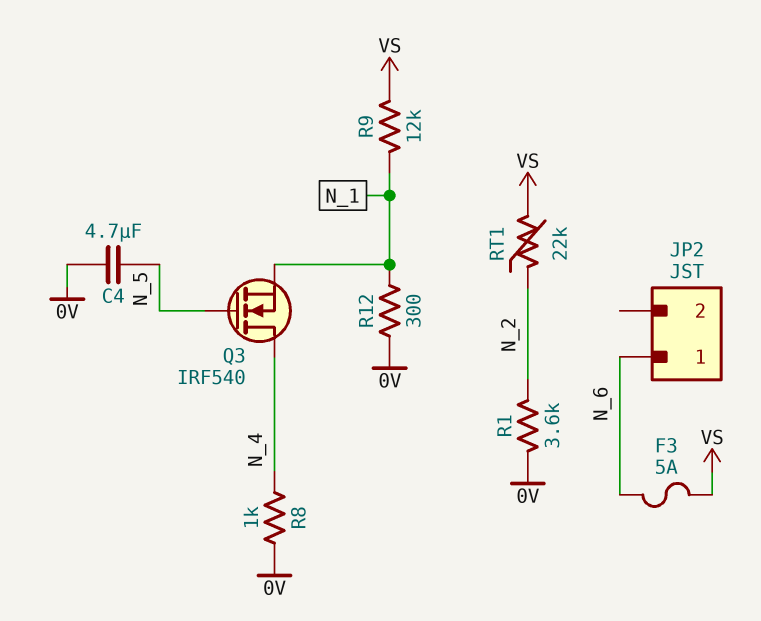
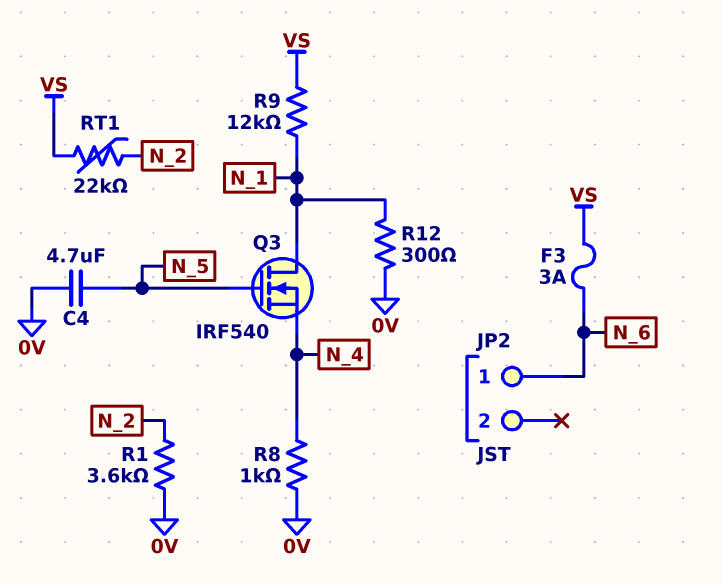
F3: 5A (N_6, VS) -> 3A (N_6, VS)
Q3: NMOS IRF540 (G N_5, D N_4, S N_1) -> NMOS IRF540 (G N_5, D N_1, S N_4)

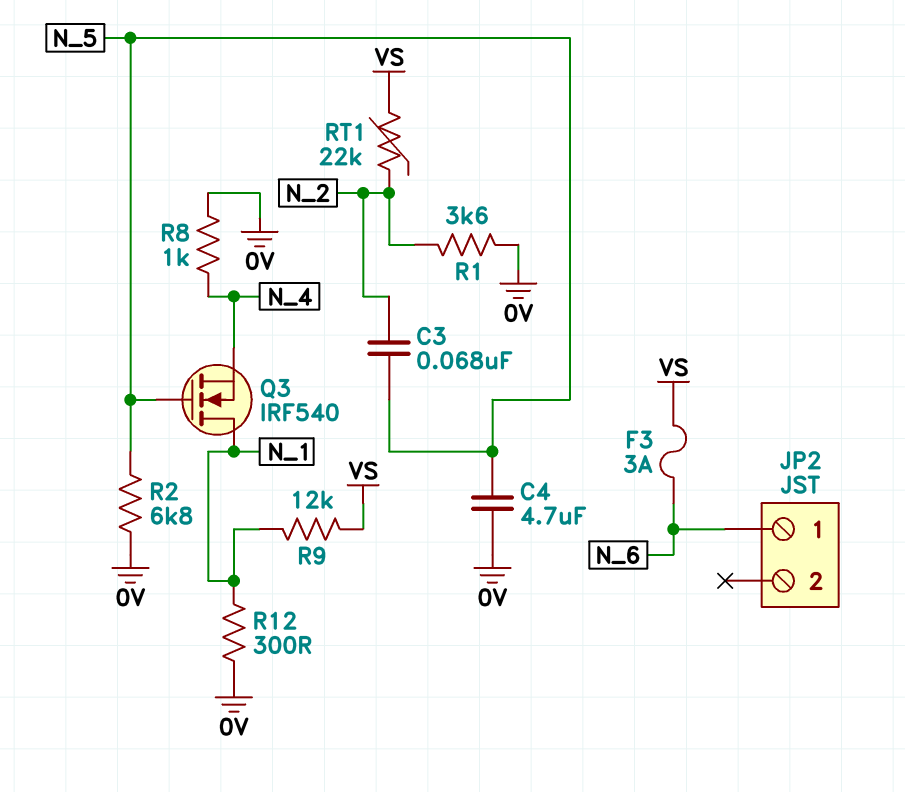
C3: none -> 68nF (N_2, N_5)
R2: none -> 6.8k (0V, N_5)

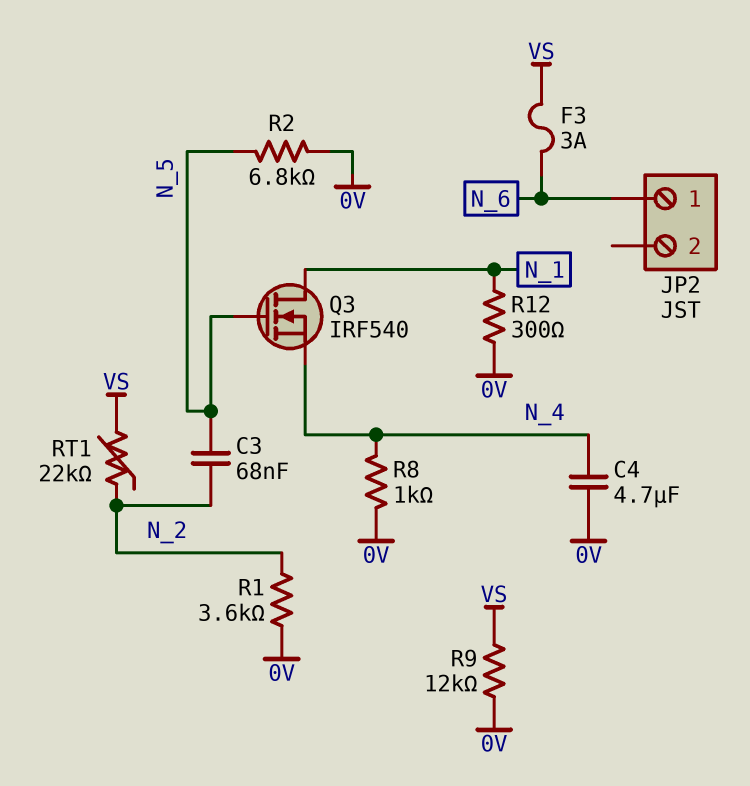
C4: 4.7uF (0V, N_5) -> 4.7uF (0V, N_4)
R9: 12k (N_1, VS) -> 12k (0V, VS)

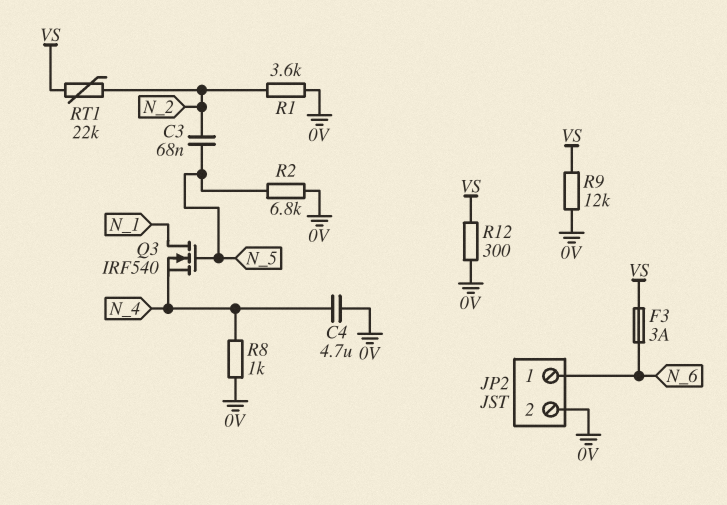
JP2 pin 2: none -> 0V
R12: 300 (0V, N_1) -> 300 (0V, VS)

